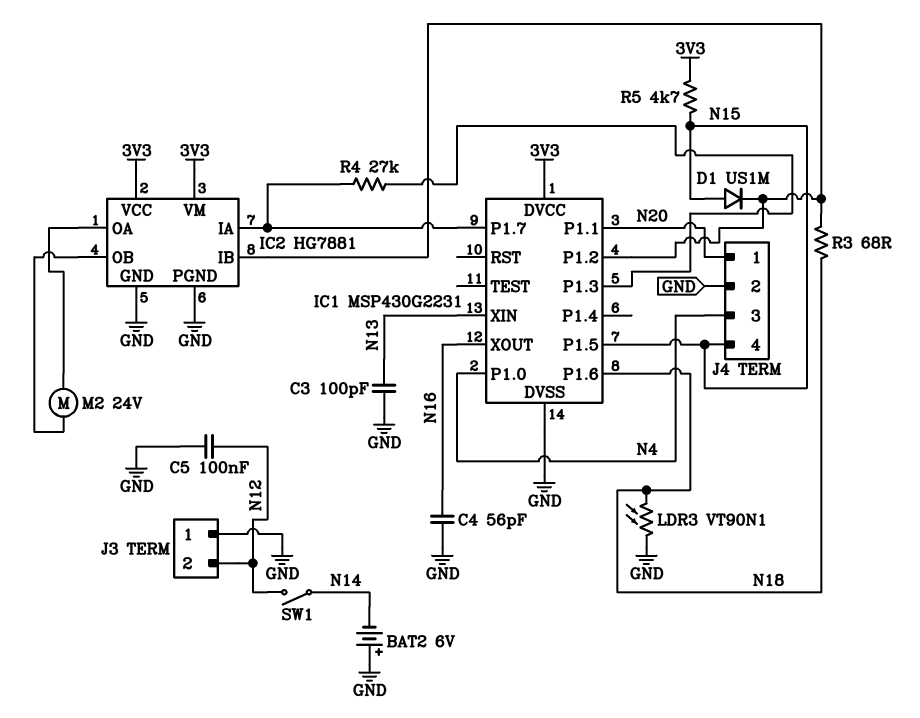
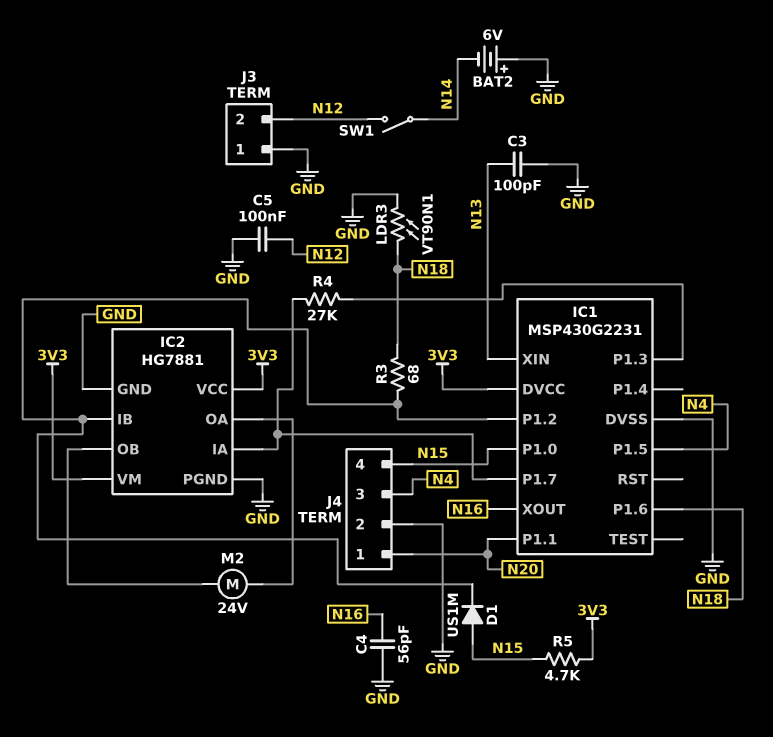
IC1 pin P1.0: N4 -> N15
IC1 pin P1.5: N15 -> N4

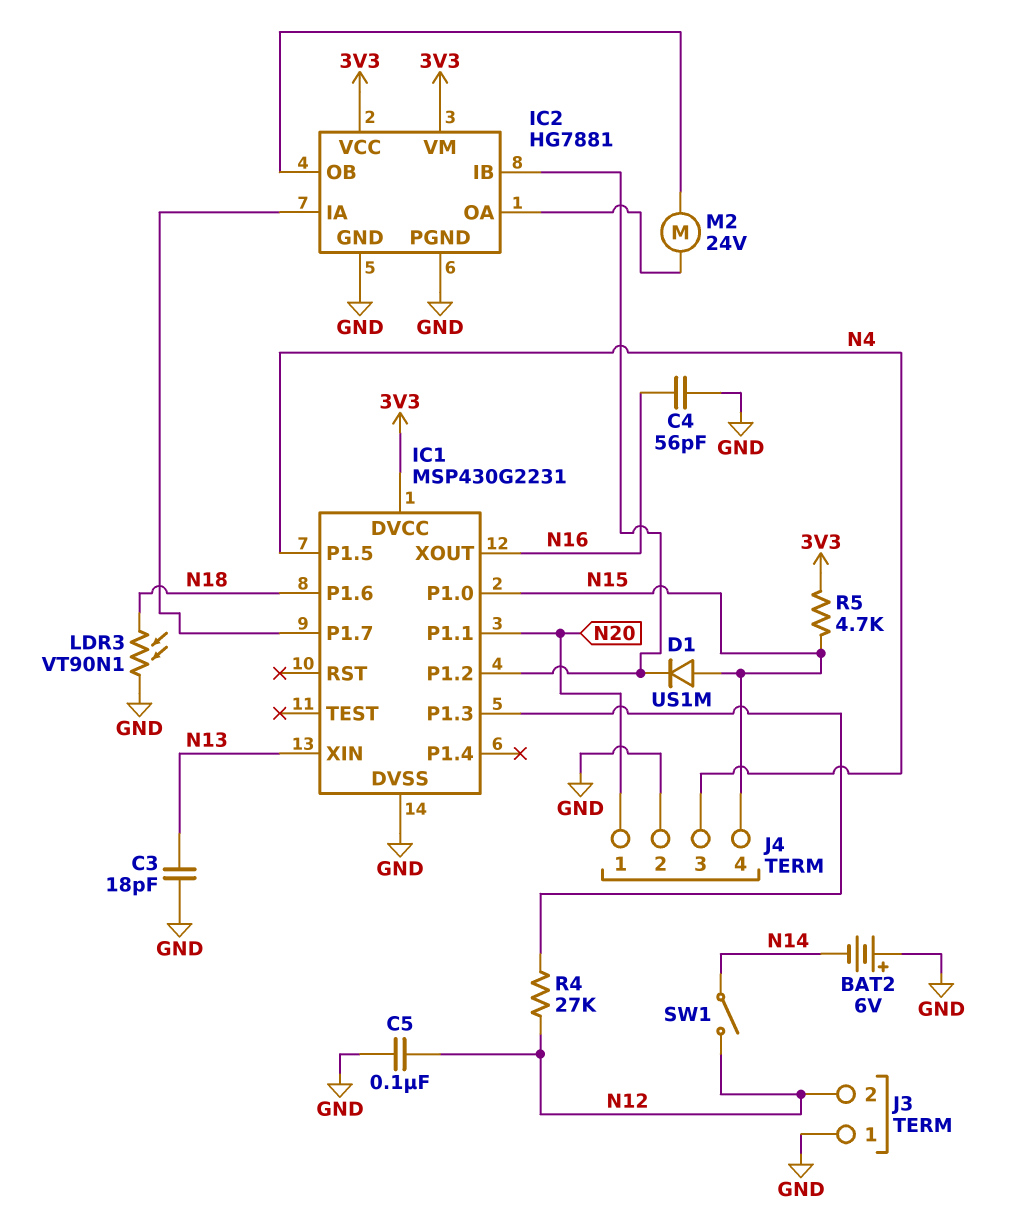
C3: 100pF (GND, N13) -> 18pF (GND, N13)
R3: 68 (IC1/P1.2, N18) -> none
R4: 27k (IC1/P1.3, IC1/P1.7) -> 27k (IC1/P1.3, N12)

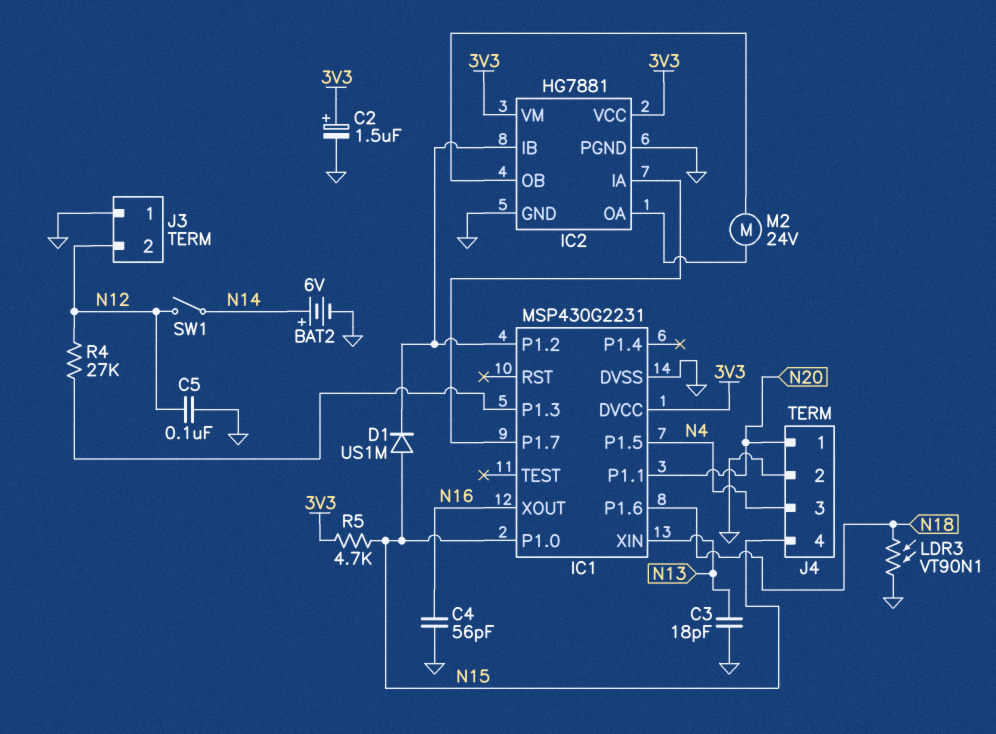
BAT2: 6V (plus GND, minus N14) -> 6V (plus N14, minus GND)
C2: none -> 1.5uF (plus 3V3, minus GND)

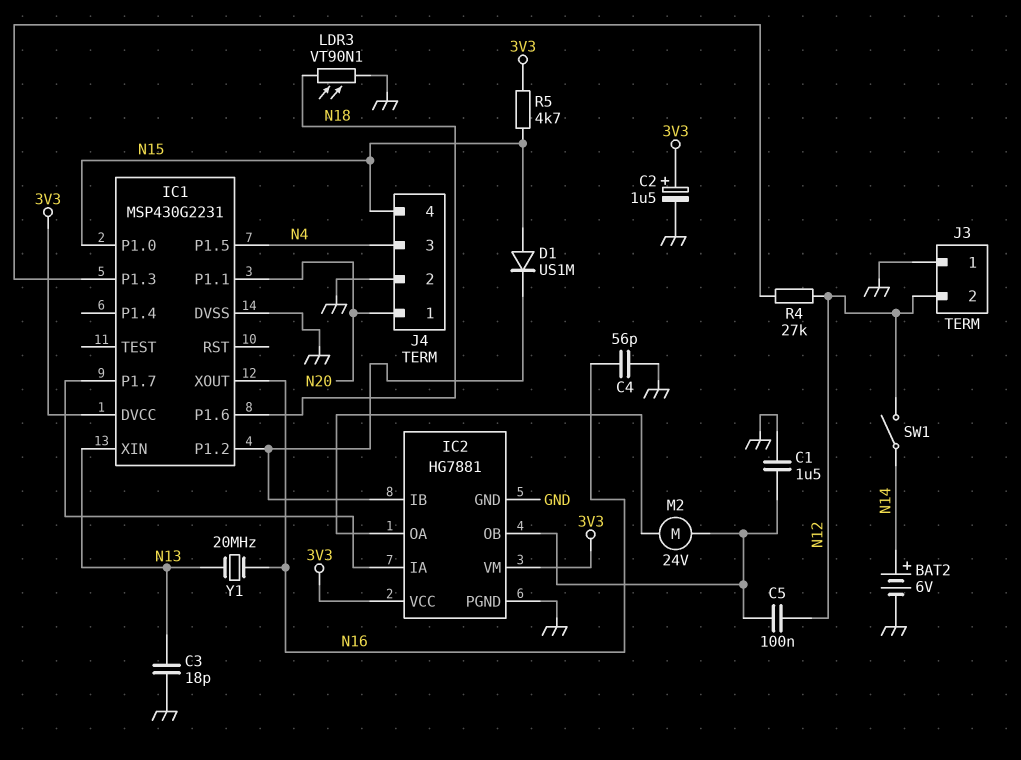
C1: none -> 1.5uF (GND, IC2/OB)
C5: 100nF (GND, N12) -> 100nF (IC2/OB, N12)
Y1: none -> 20MHz (N13, N16)

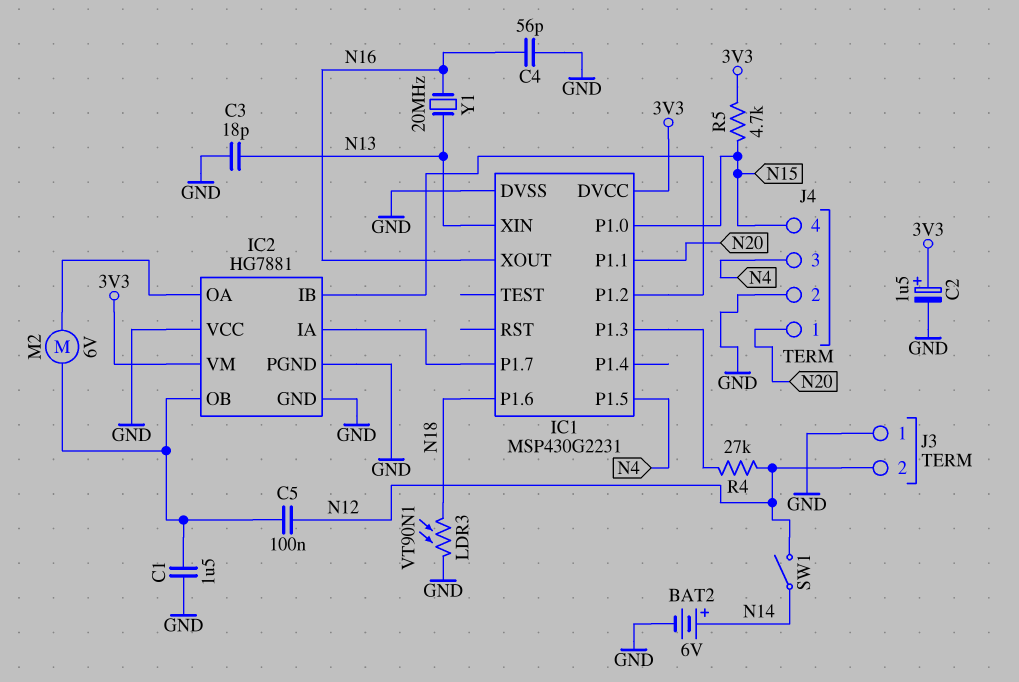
D1: diode US1M (A N15, K IC1/P1.2) -> none
IC2 pin VCC: 3V3 -> GND
M2: motor 24V (IC2/OA, IC2/OB) -> motor 6V (IC2/OA, IC2/OB)

